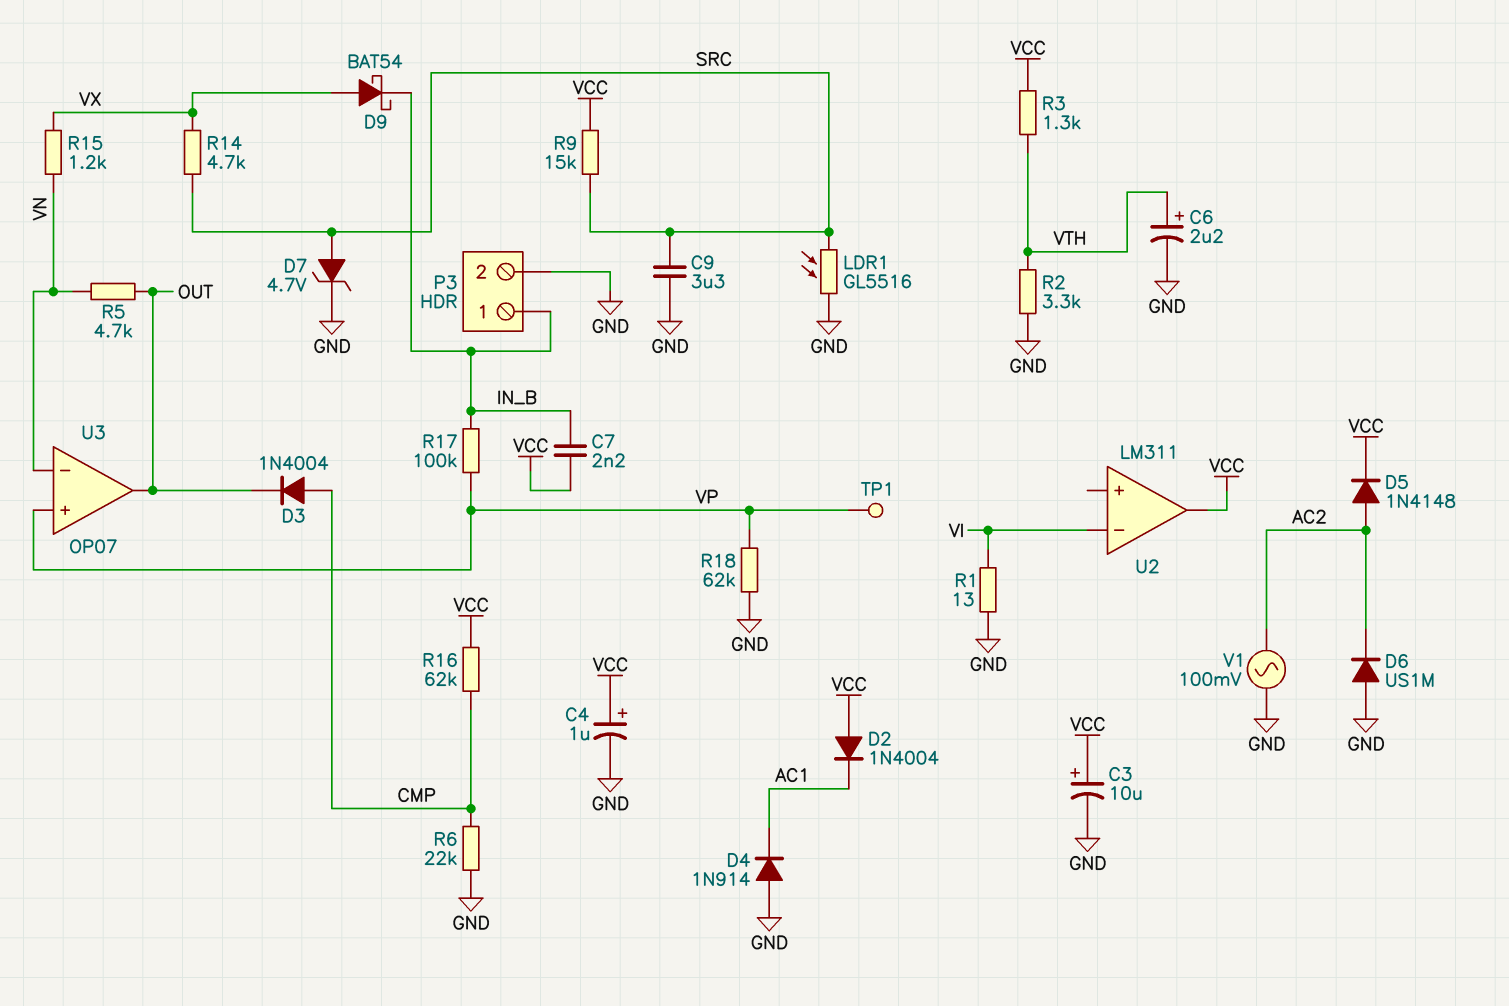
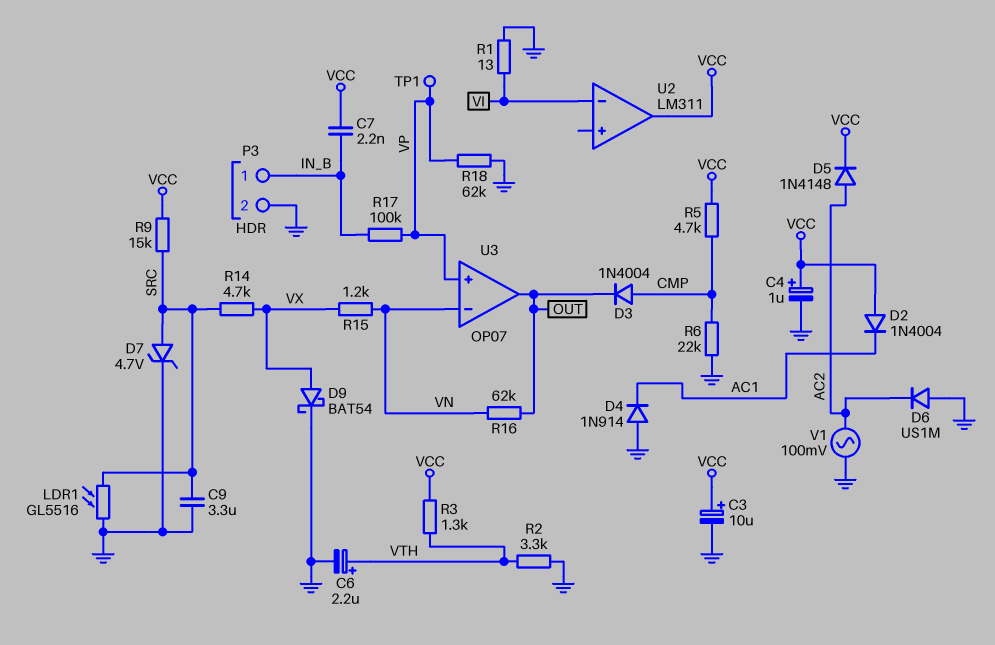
D9: schottky BAT54 (A VX, K IN_B) -> schottky BAT54 (A VX, K GND)
R5: 4.7k (OUT, VN) -> 4.7k (CMP, VCC)
R16: 62k (CMP, VCC) -> 62k (OUT, VN)

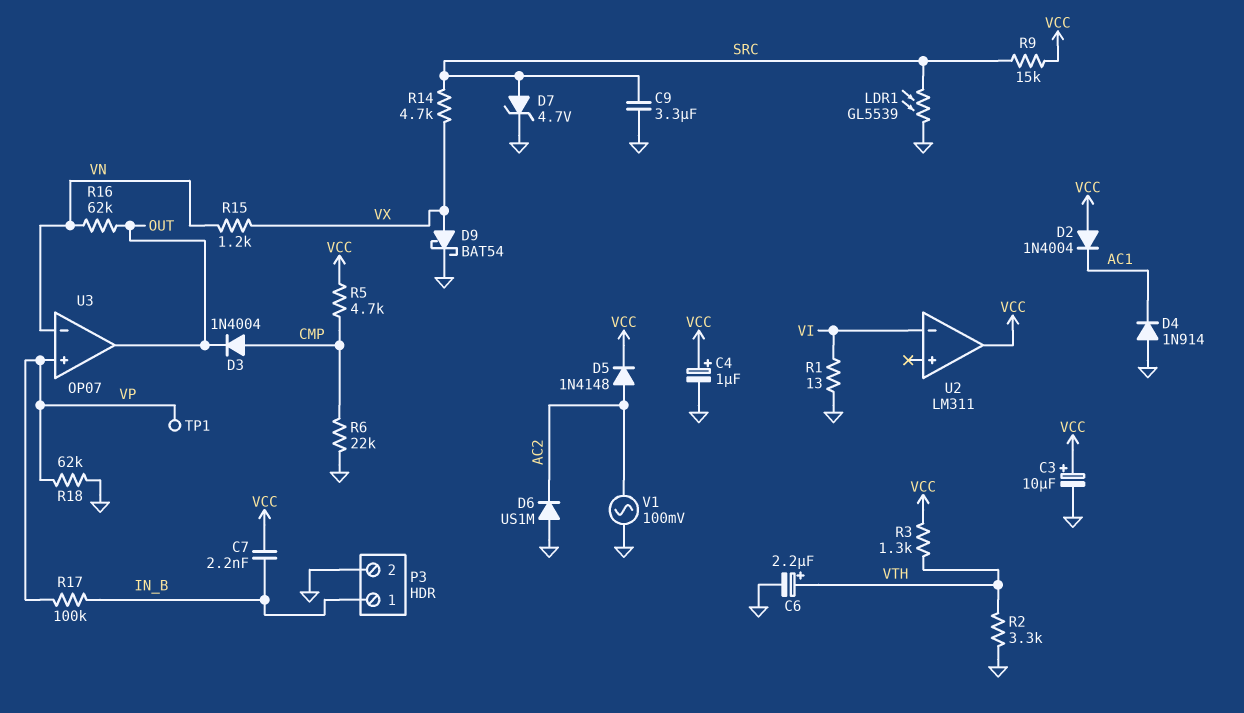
LDR1: GL5516 (GND, SRC) -> GL5539 (GND, SRC)

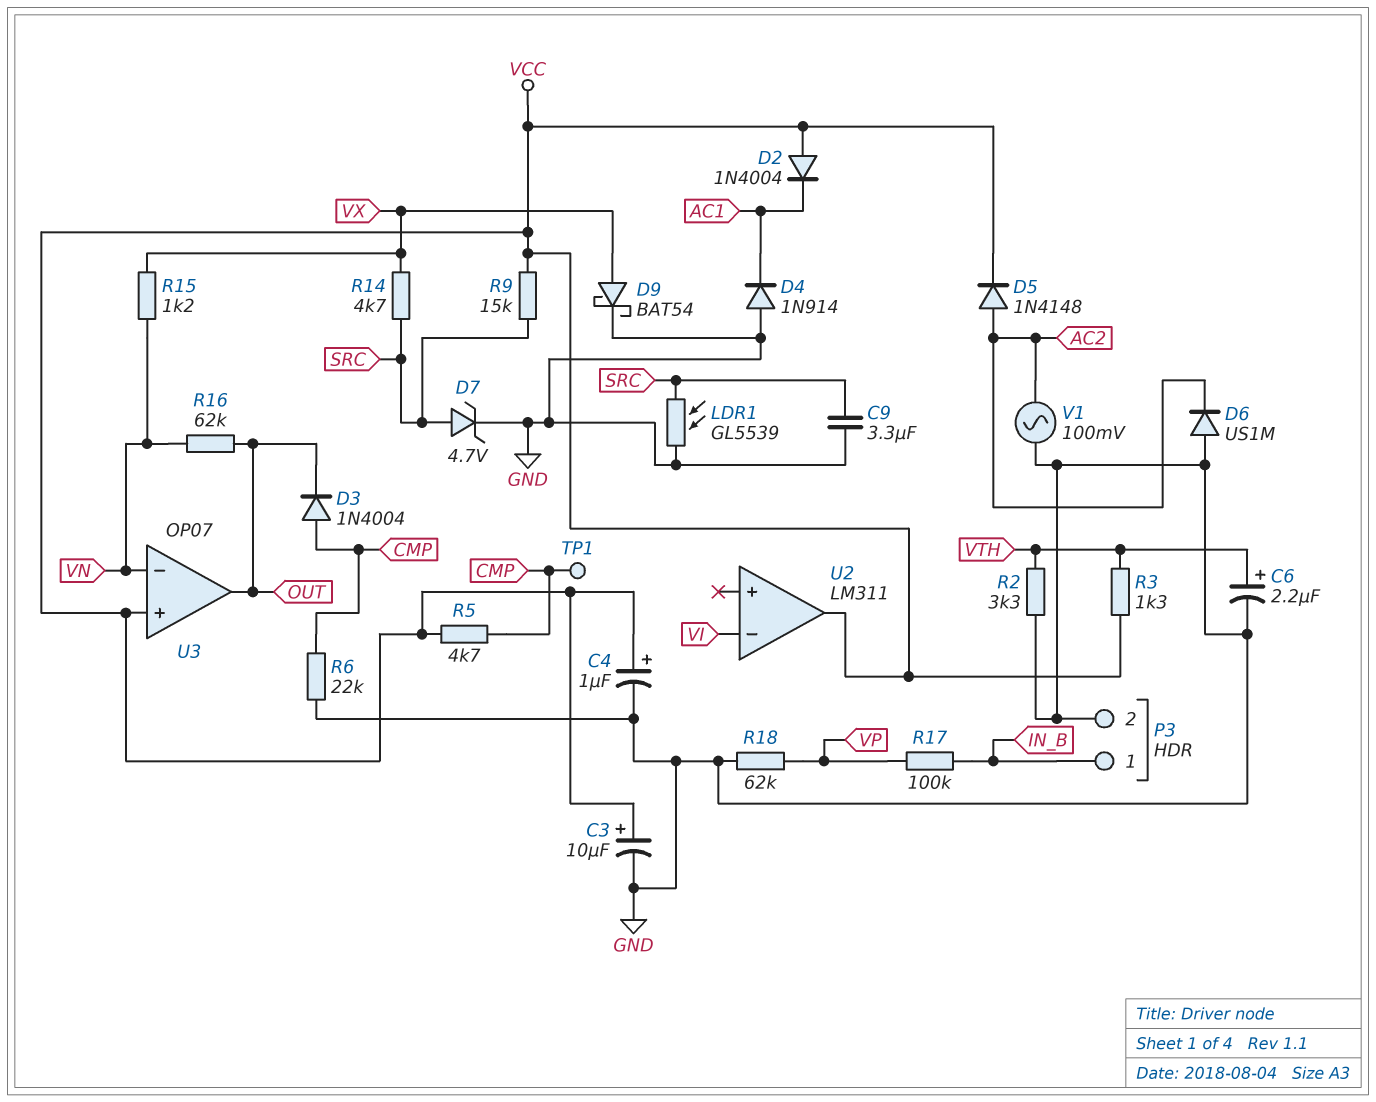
C7: 2.2nF (IN_B, VCC) -> none
R1: 13 (GND, VI) -> none
TP1: test point (VP) -> test point (CMP)
U3 pin in+: VP -> VCC

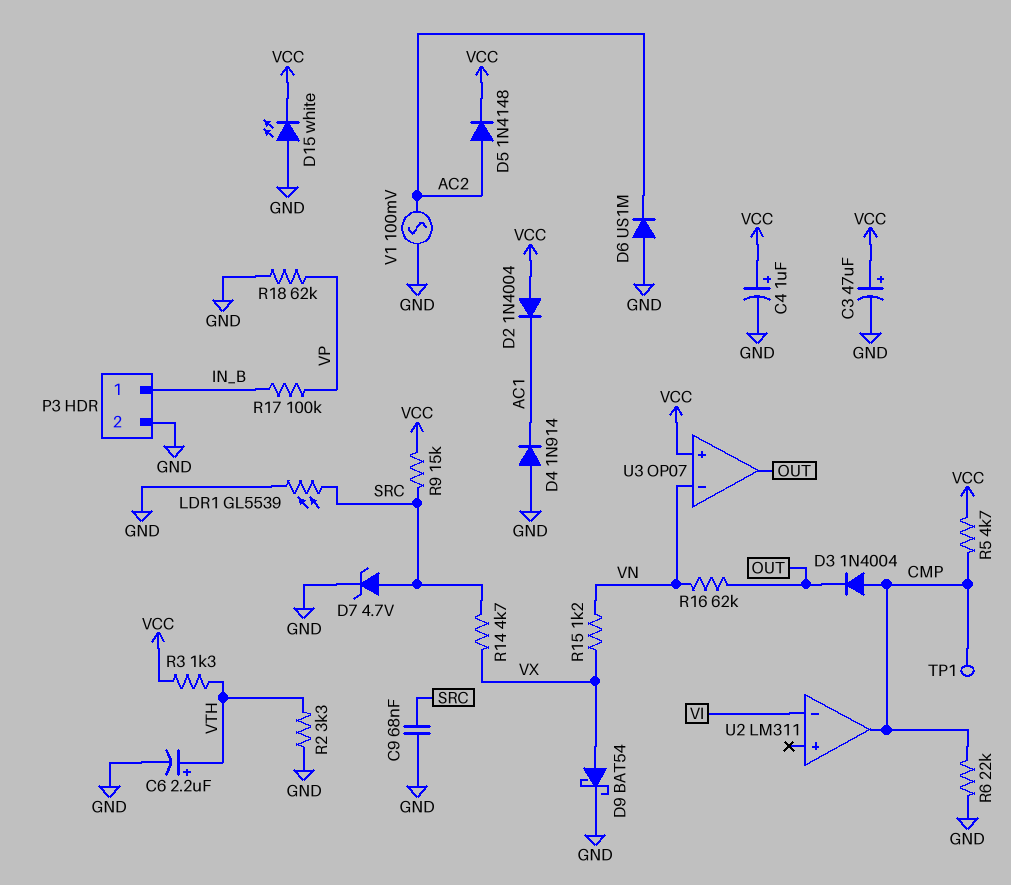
C3: 10uF (plus VCC, minus GND) -> 47uF (plus VCC, minus GND)
C9: 3.3uF (GND, SRC) -> 68nF (GND, SRC)
D15: none -> LED white (A GND, K VCC)
U2 pin out: VCC -> CMP

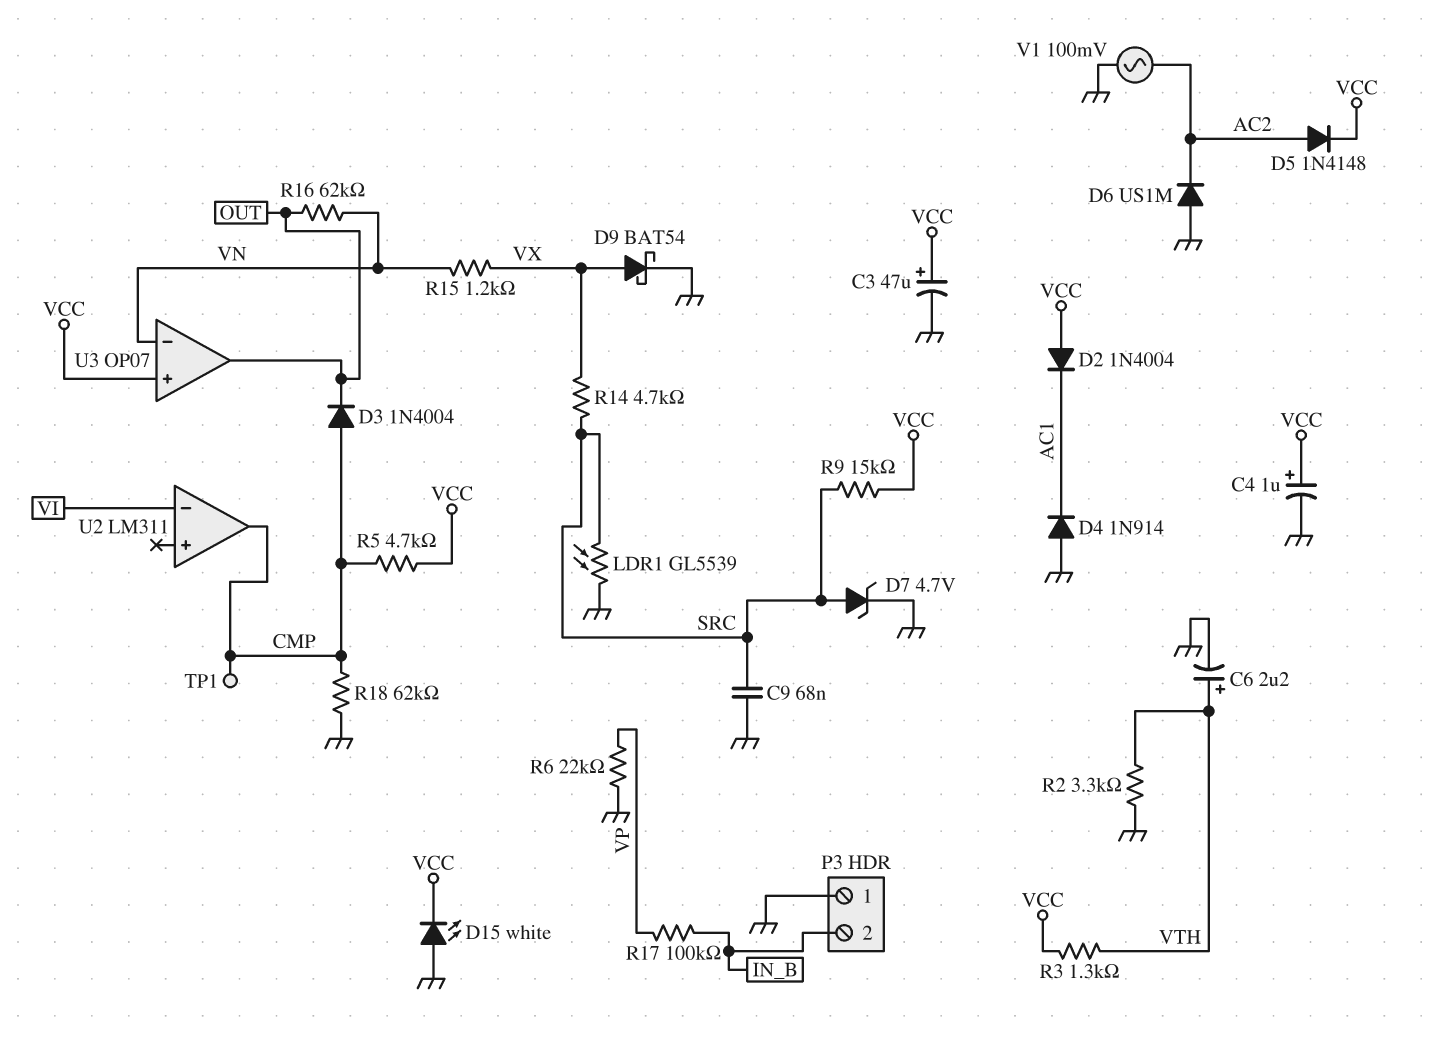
P3 pin 1: IN_B -> GND
P3 pin 2: GND -> IN_B
R6: 22k (CMP, GND) -> 22k (GND, VP)
R18: 62k (GND, VP) -> 62k (CMP, GND)

